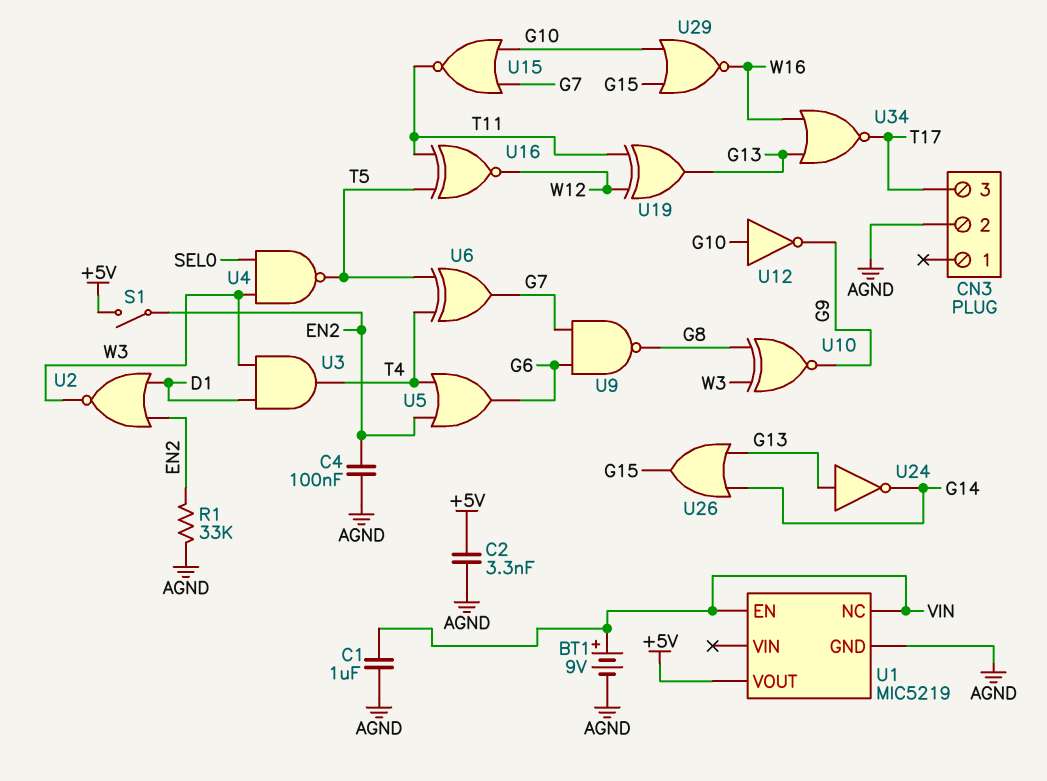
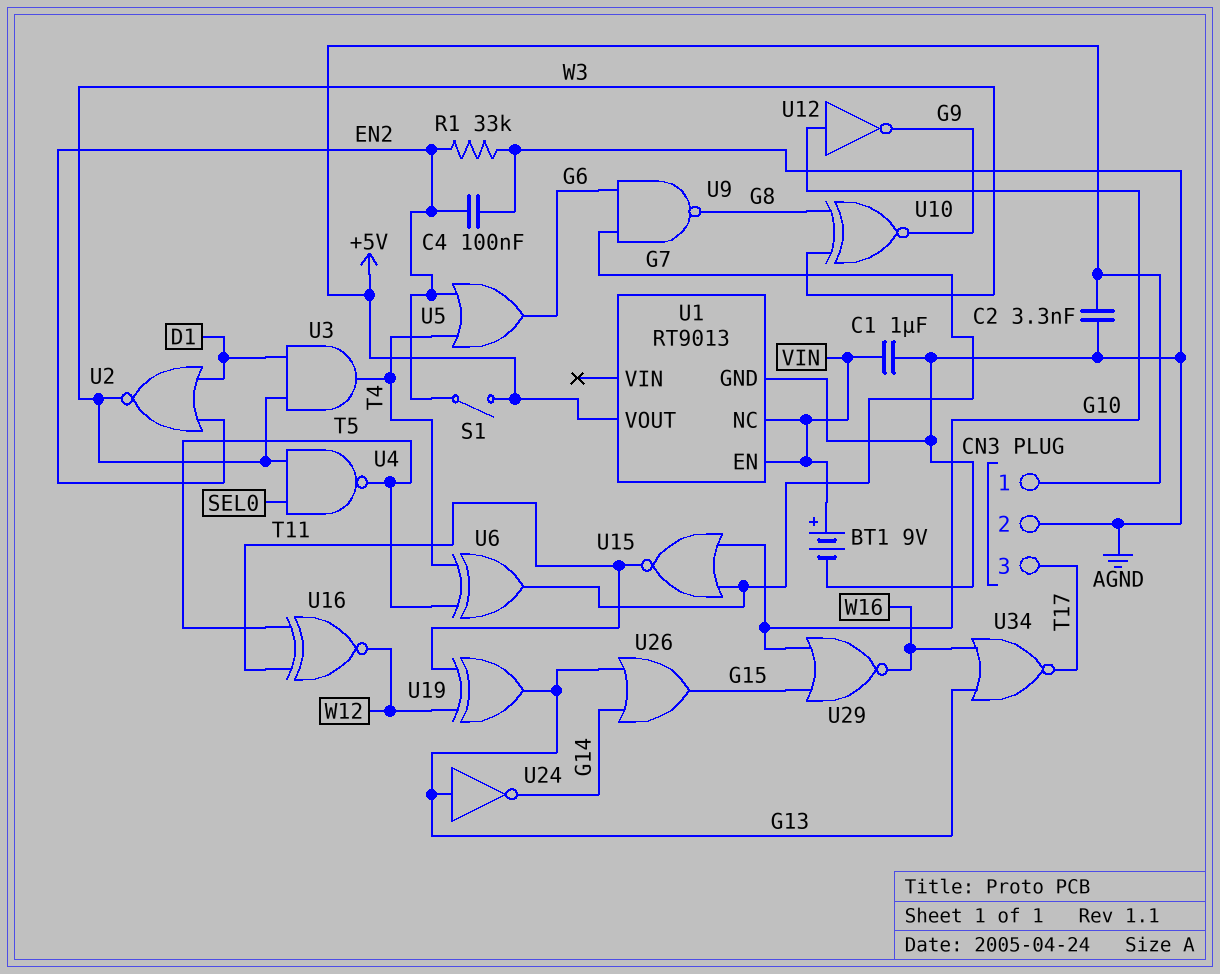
CN3 pin 1: none -> +5V
U1: MIC5219 -> RT9013

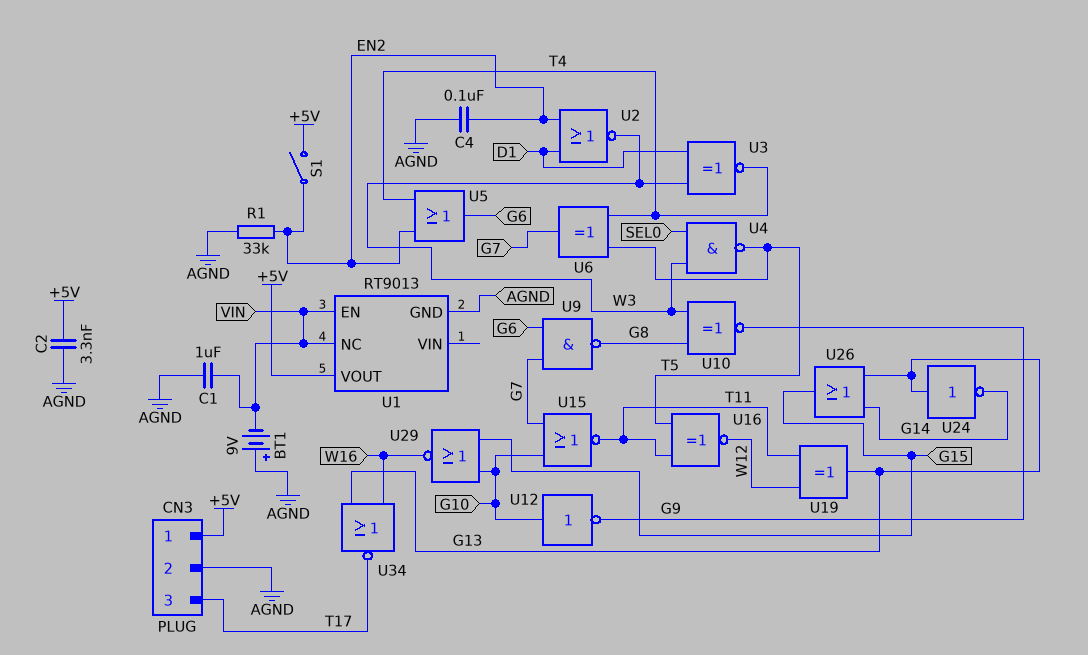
BT1: 9V (plus VIN, minus AGND) -> 9V (plus AGND, minus VIN)
U3: AND (in D1, in W3, out T4) -> XNOR (in D1, in W3, out T4)

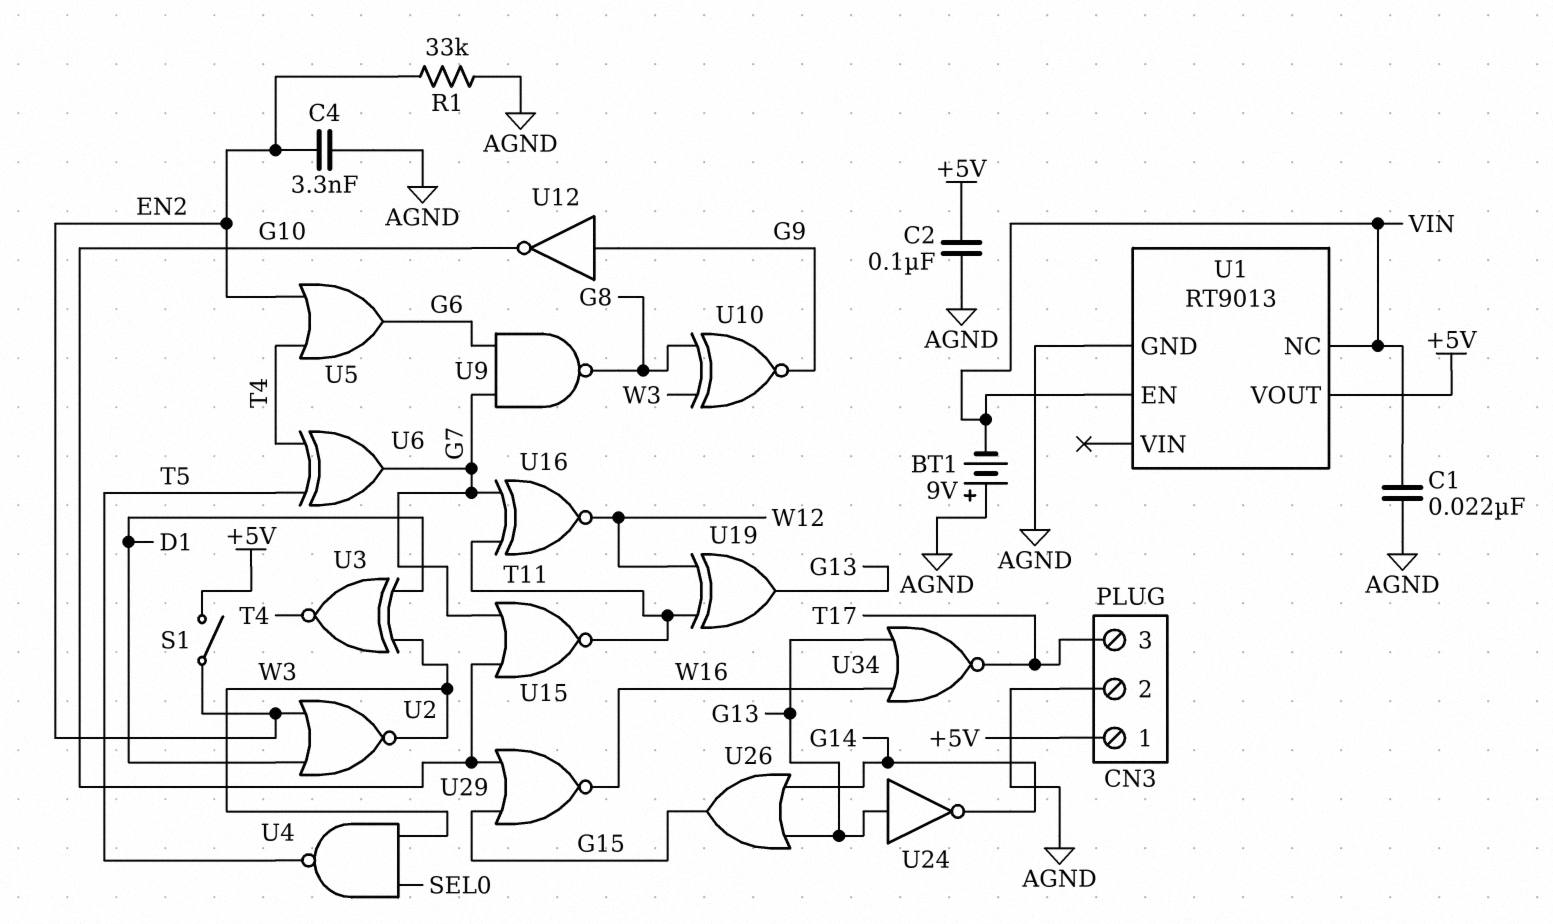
C1: 1uF (AGND, VIN) -> 22nF (AGND, VIN)
C2: 3.3nF (+5V, AGND) -> 100nF (+5V, AGND)
C4: 100nF (AGND, EN2) -> 3.3nF (AGND, EN2)
U12: NOT (in G10, out G9) -> NOT (in G9, out G10)
U16: XNOR (in T5, in T11, out W12) -> XNOR (in G7, in T11, out W12)

